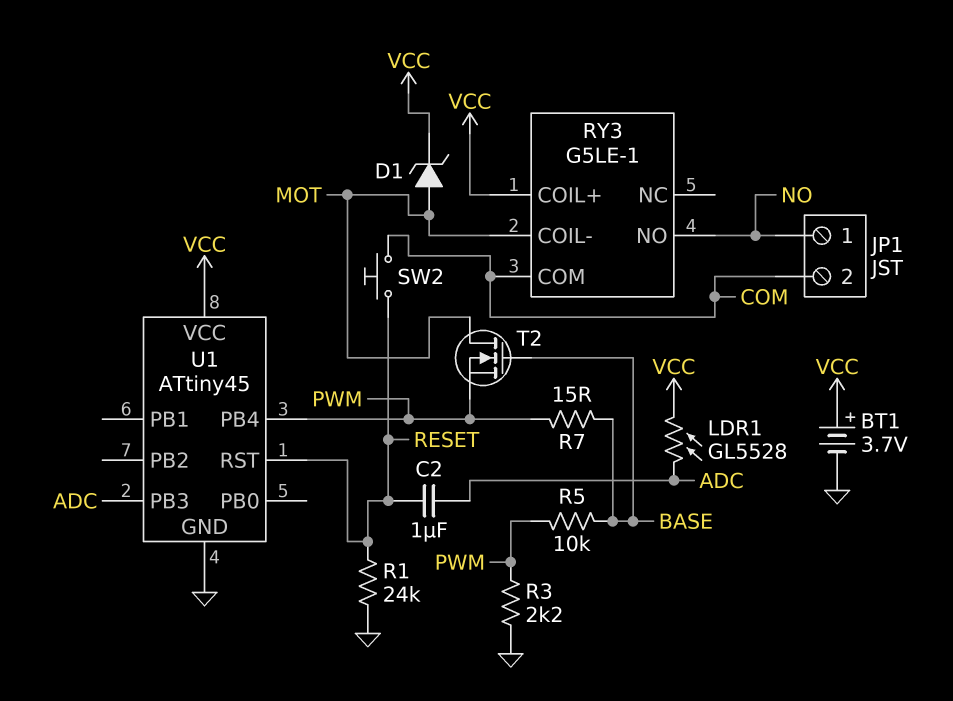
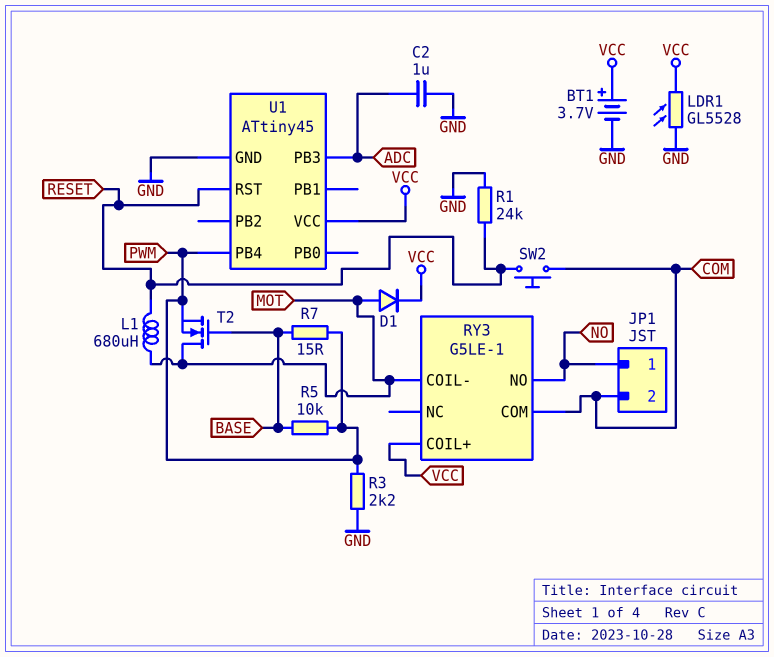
C2: 1uF (ADC, RESET) -> 1uF (ADC, GND)
D1: zener (A MOT, K VCC) -> diode (A MOT, K VCC)
L1: none -> 680uH (MOT, RESET)
LDR1: GL5528 (ADC, VCC) -> GL5528 (GND, VCC)

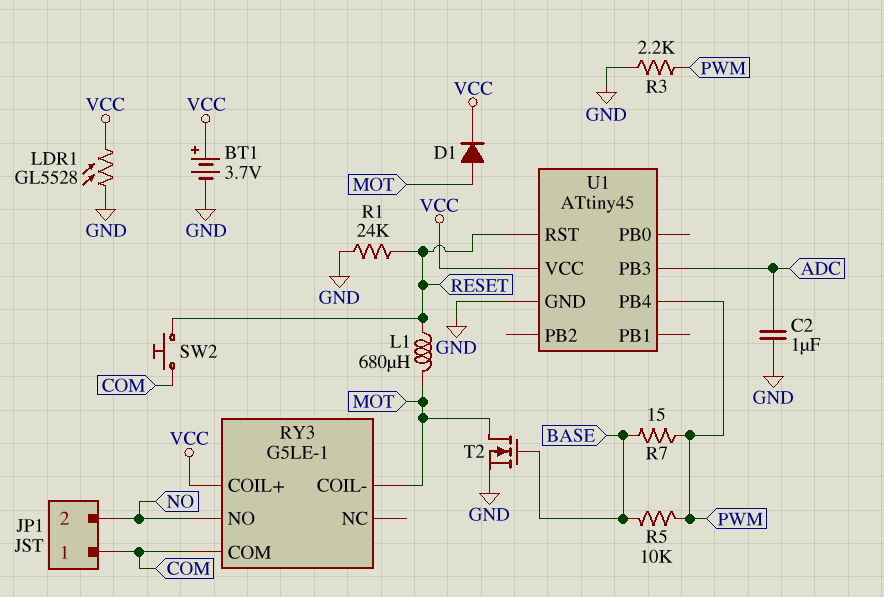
JP1 pin 1: NO -> COM
JP1 pin 2: COM -> NO
T2: NMOS (G BASE, D MOT, S PWM) -> NMOS (G BASE, D MOT, S GND)

